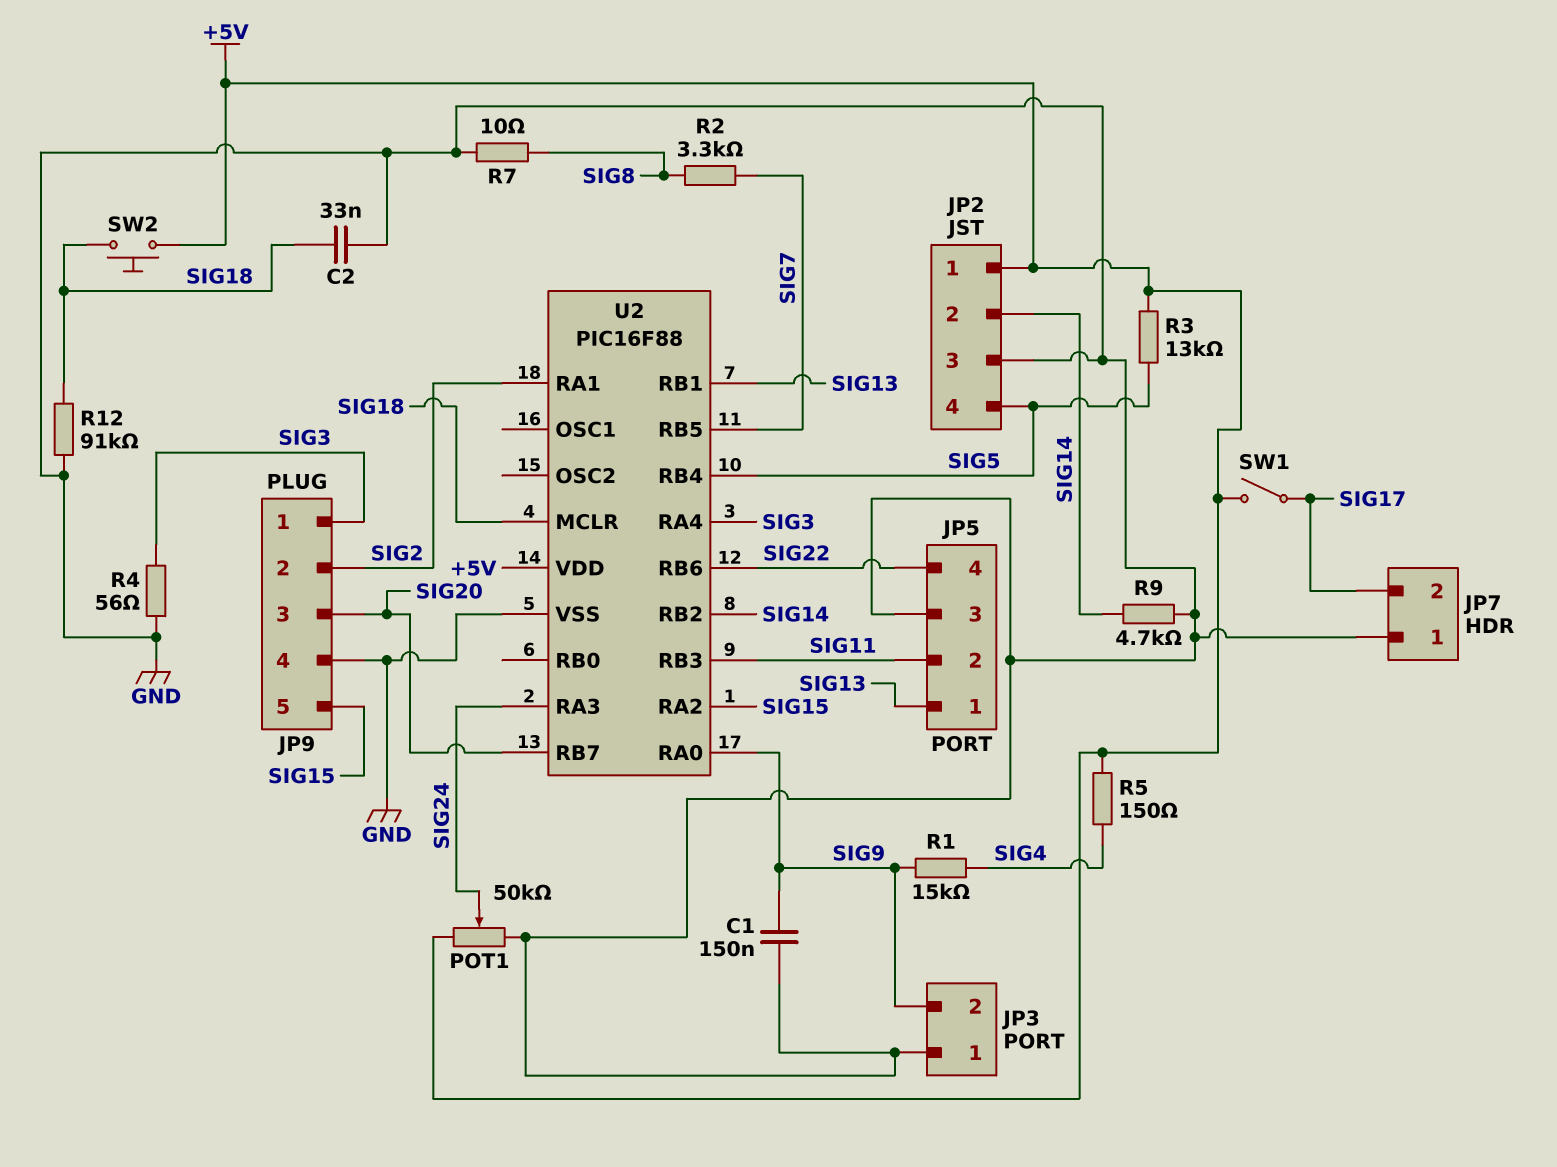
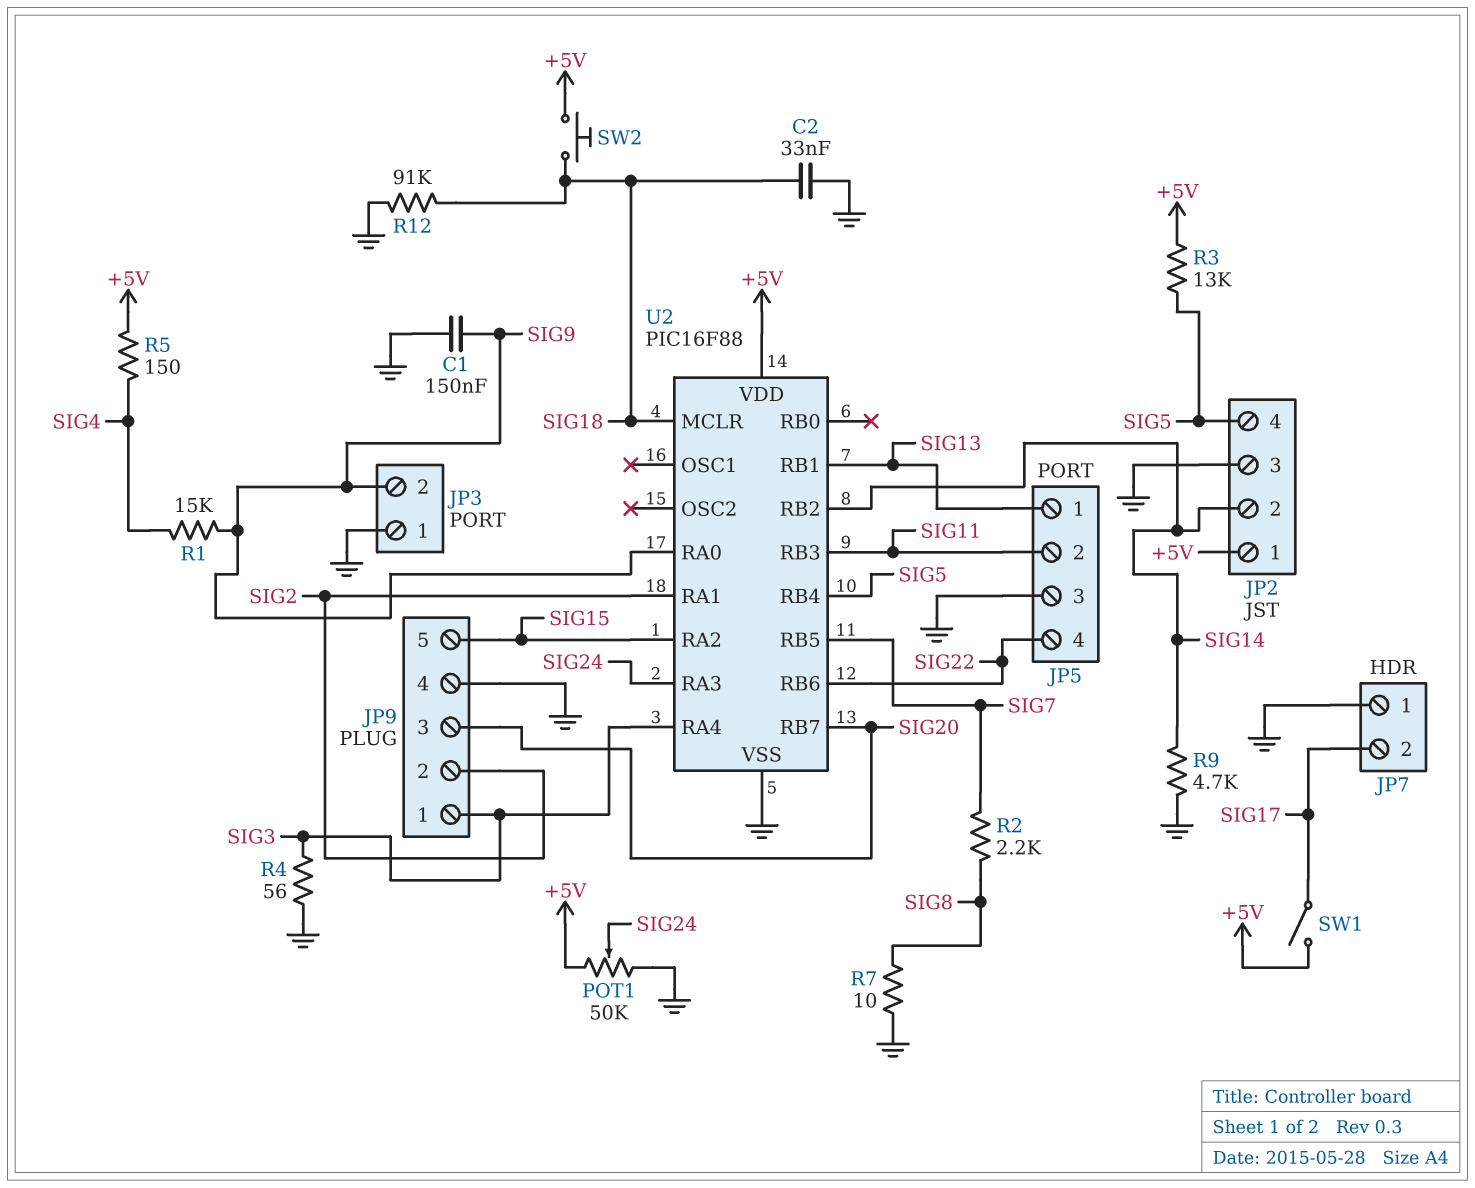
R2: 3.3k (SIG7, SIG8) -> 2.2k (SIG7, SIG8)

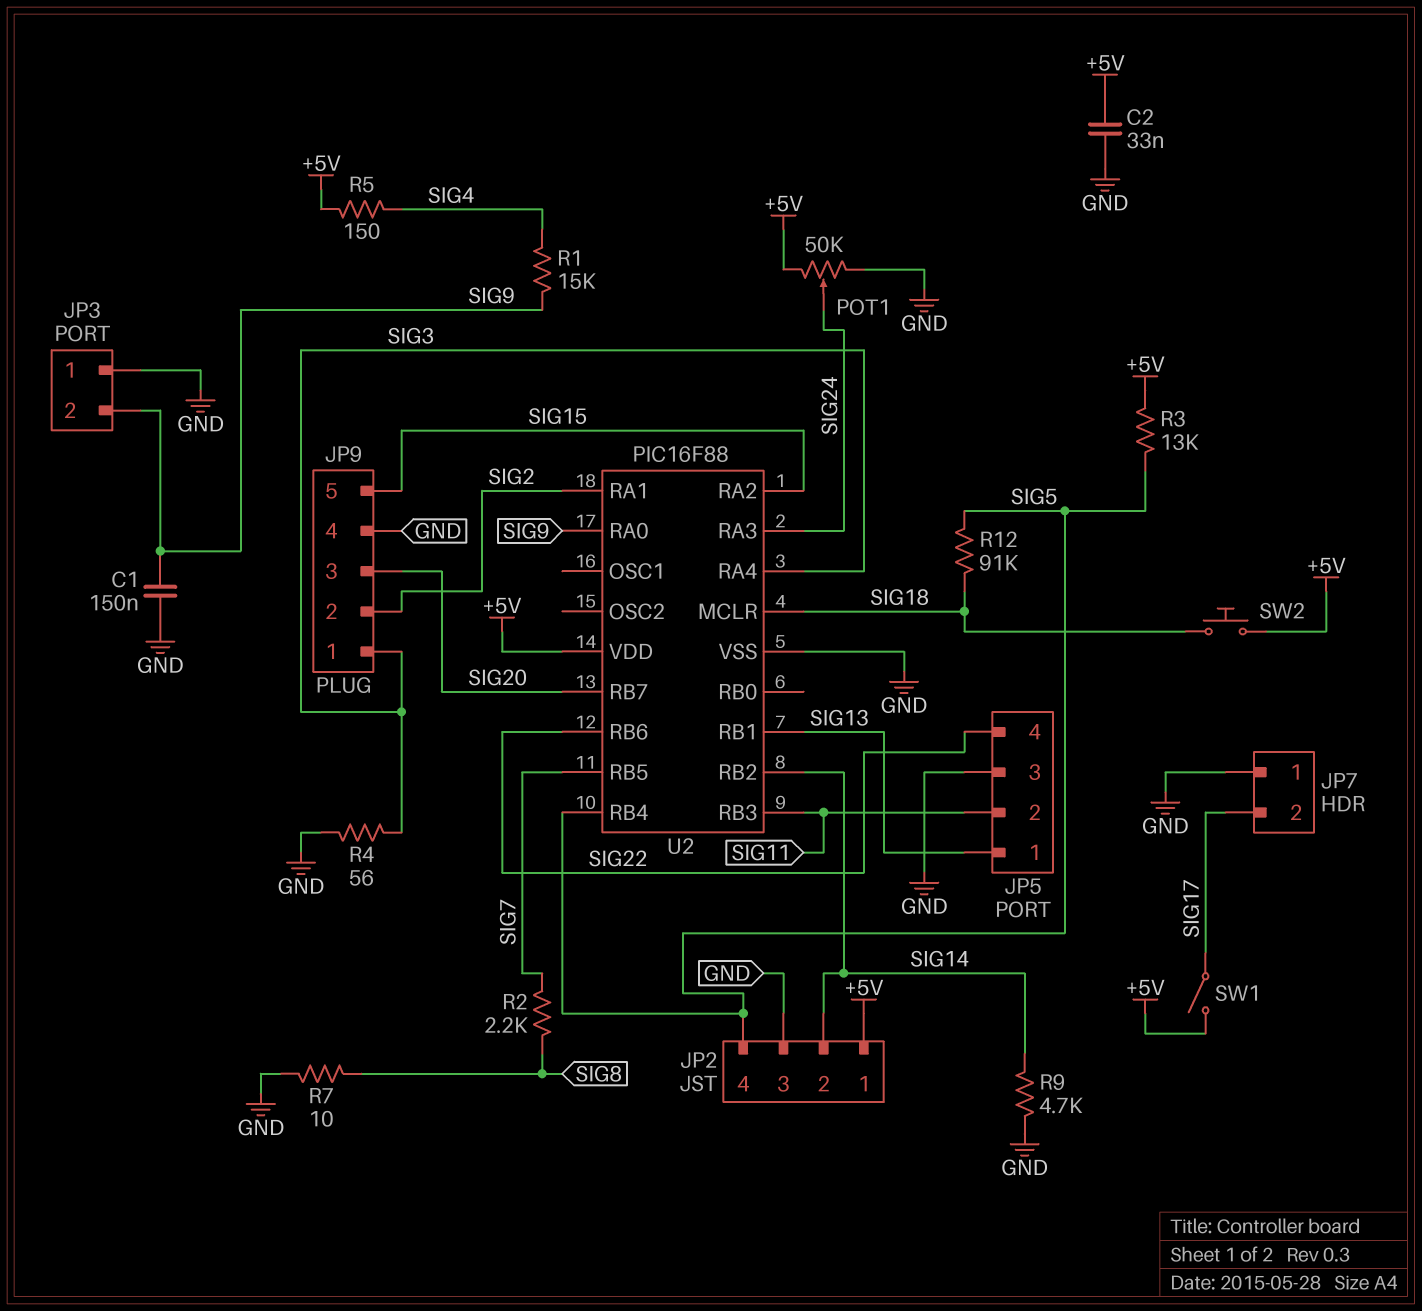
C2: 33nF (GND, SIG18) -> 33nF (+5V, GND)
R12: 91k (GND, SIG18) -> 91k (SIG5, SIG18)

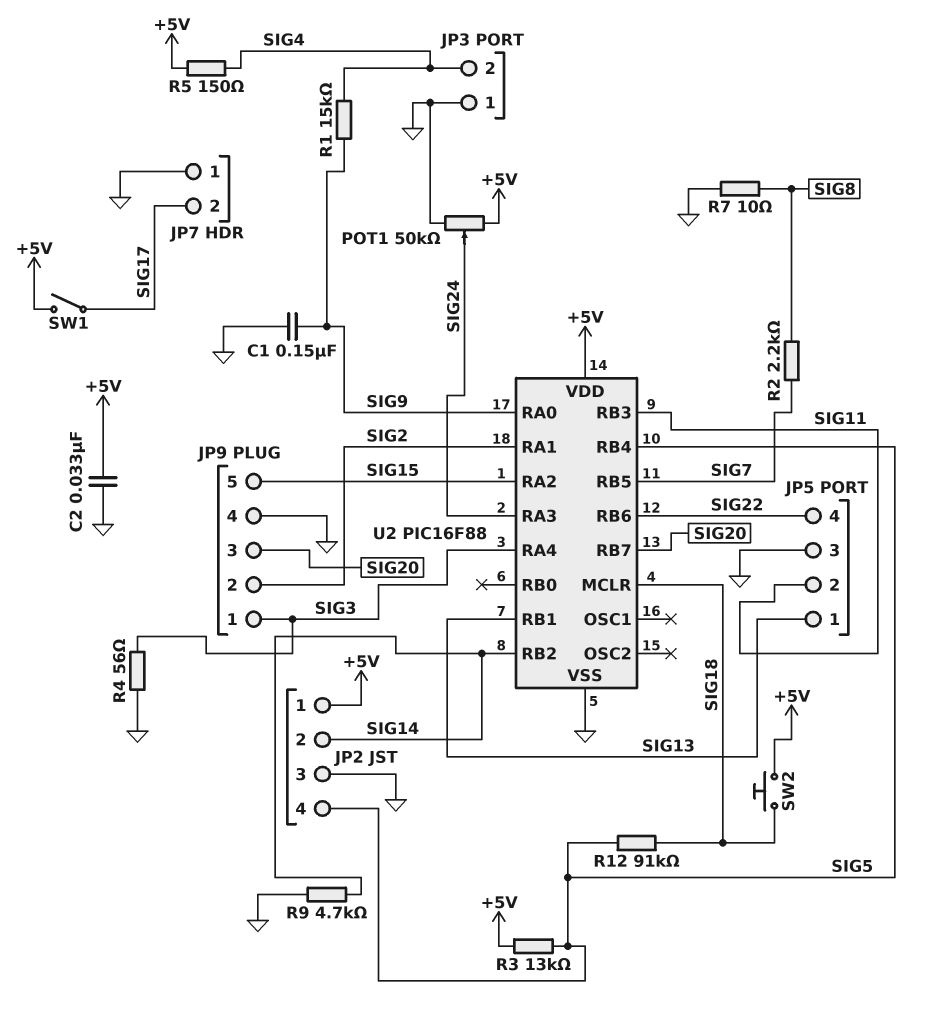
JP3 pin 2: SIG9 -> SIG4

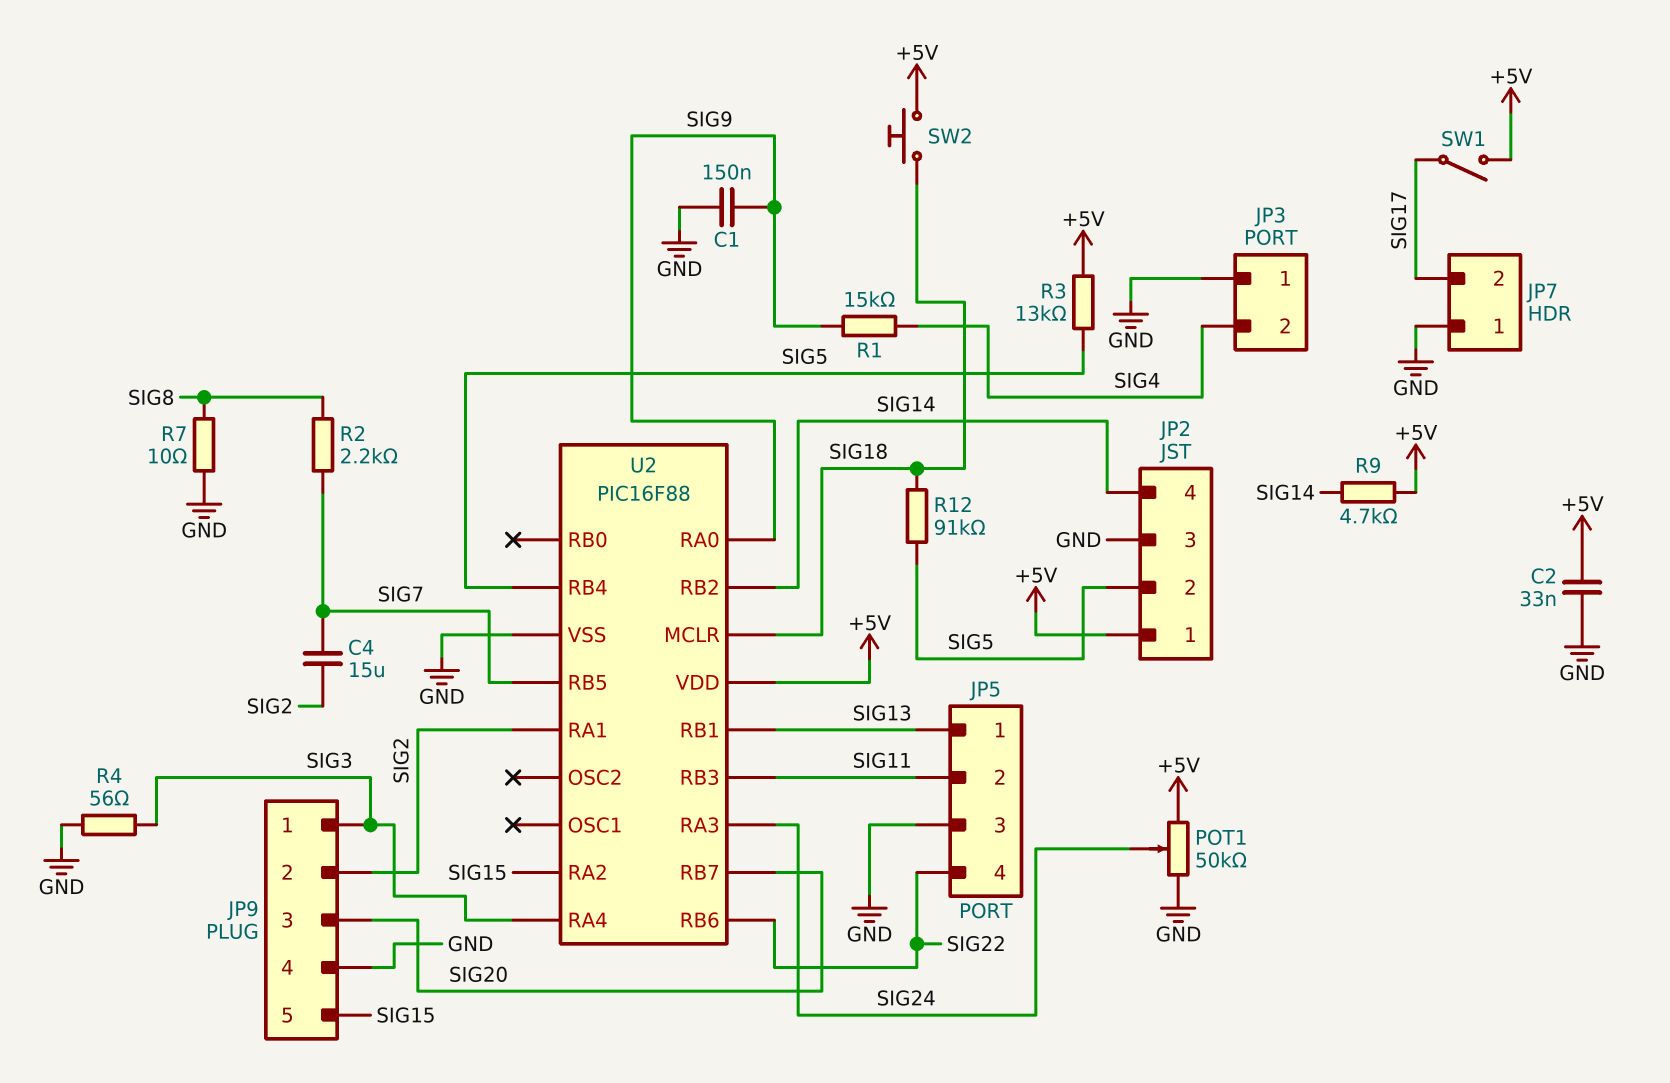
C4: none -> 15uF (SIG2, SIG7)
JP2 pin 2: SIG14 -> SIG5
JP2 pin 4: SIG5 -> SIG14
R5: 150 (+5V, SIG4) -> none
R9: 4.7k (GND, SIG14) -> 4.7k (+5V, SIG14)

